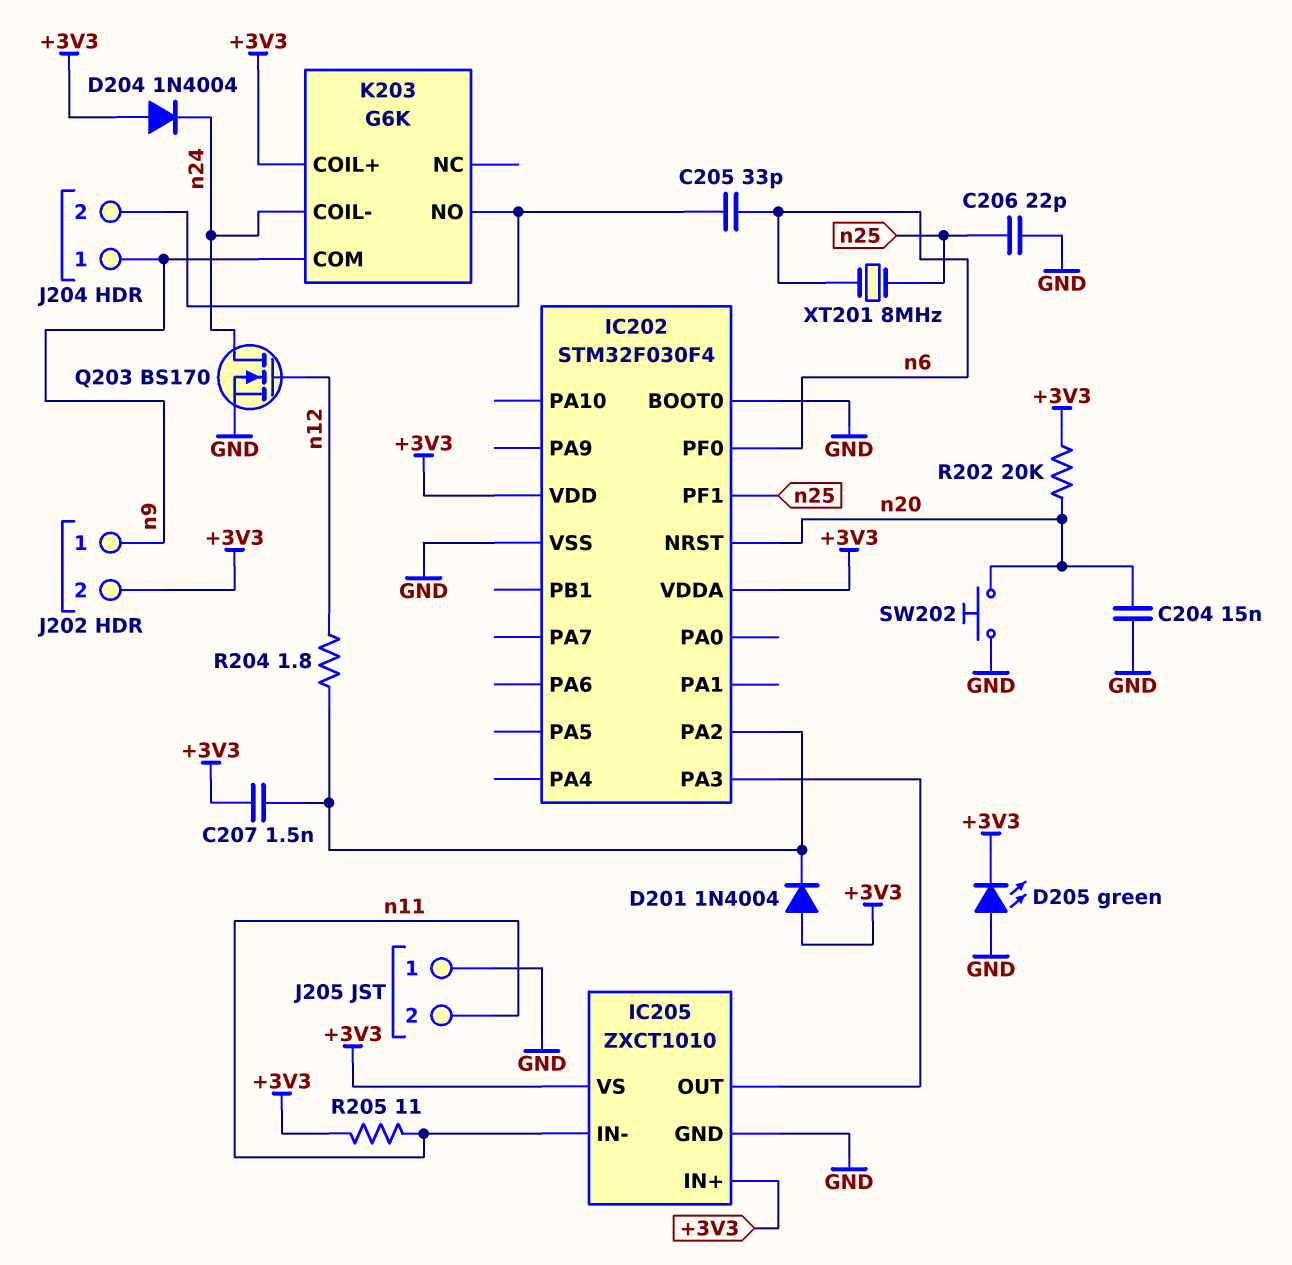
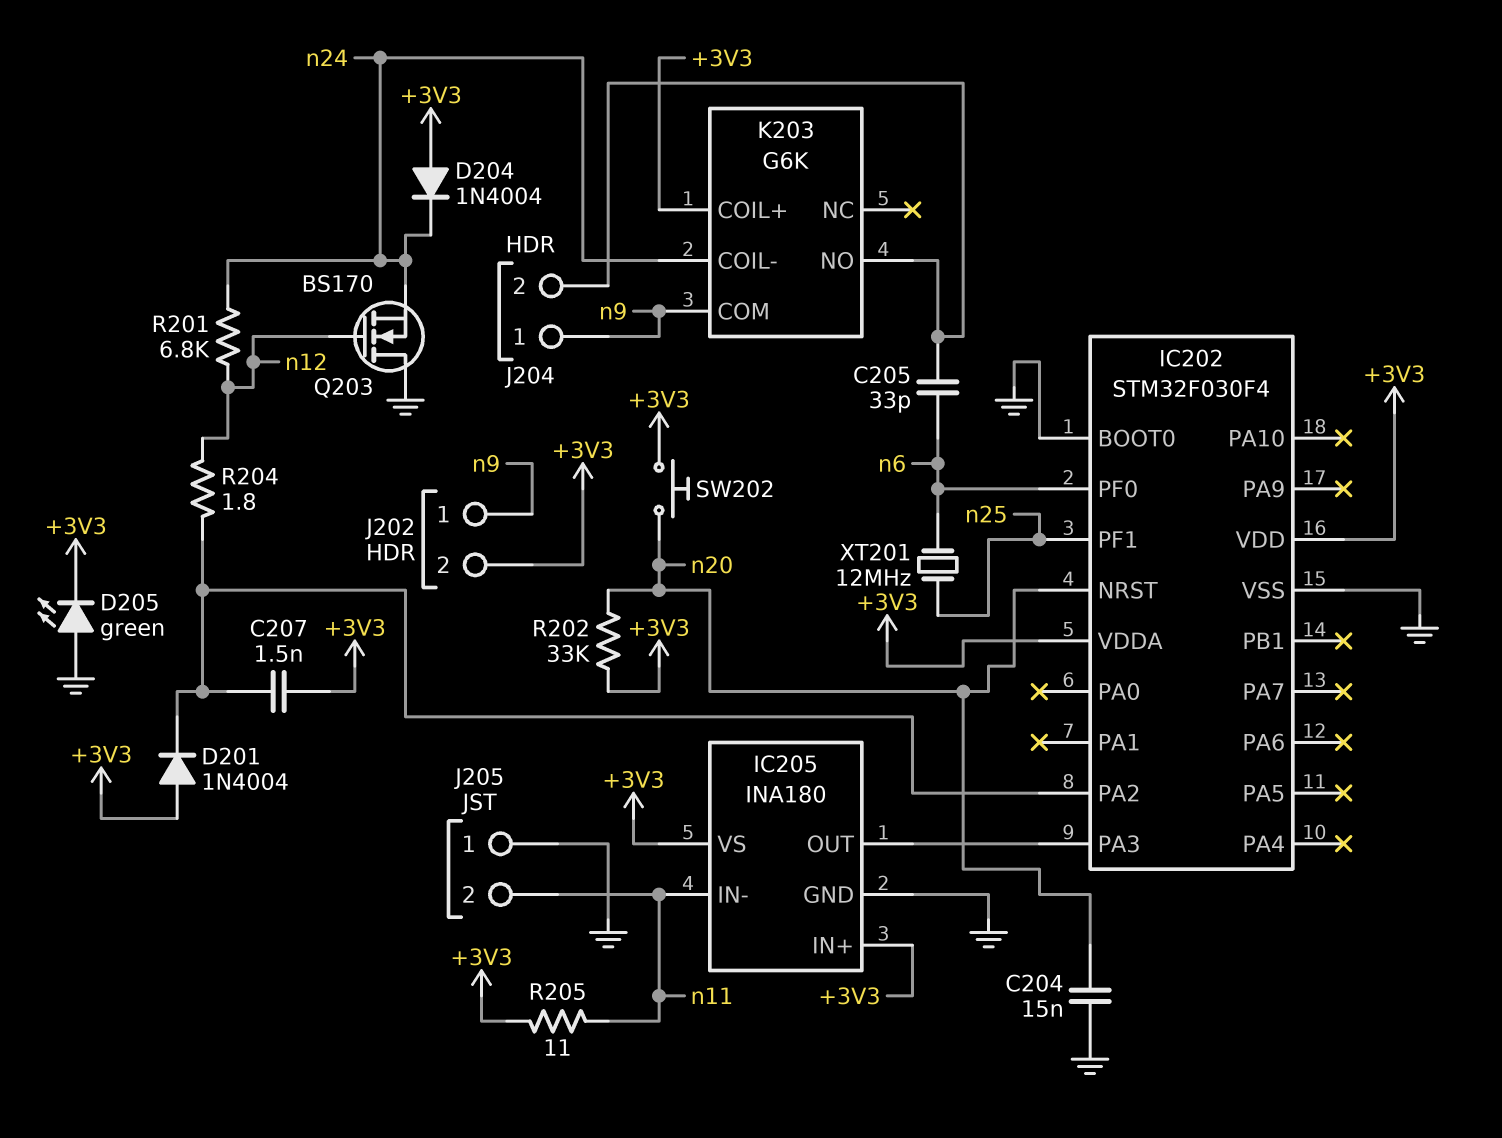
C206: 22pF (GND, n25) -> none
IC205: ZXCT1010 -> INA180
Q203: NMOS BS170 (G n12, D n24, S GND) -> NMOS BS170 (G n12, D GND, S n24)
R201: none -> 6.8k (n12, n24)
R202: 20k (+3V3, n20) -> 33k (+3V3, n20)
SW202: button (GND, n20) -> button (+3V3, n20)
XT201: 8MHz (n6, n25) -> 12MHz (n6, n25)

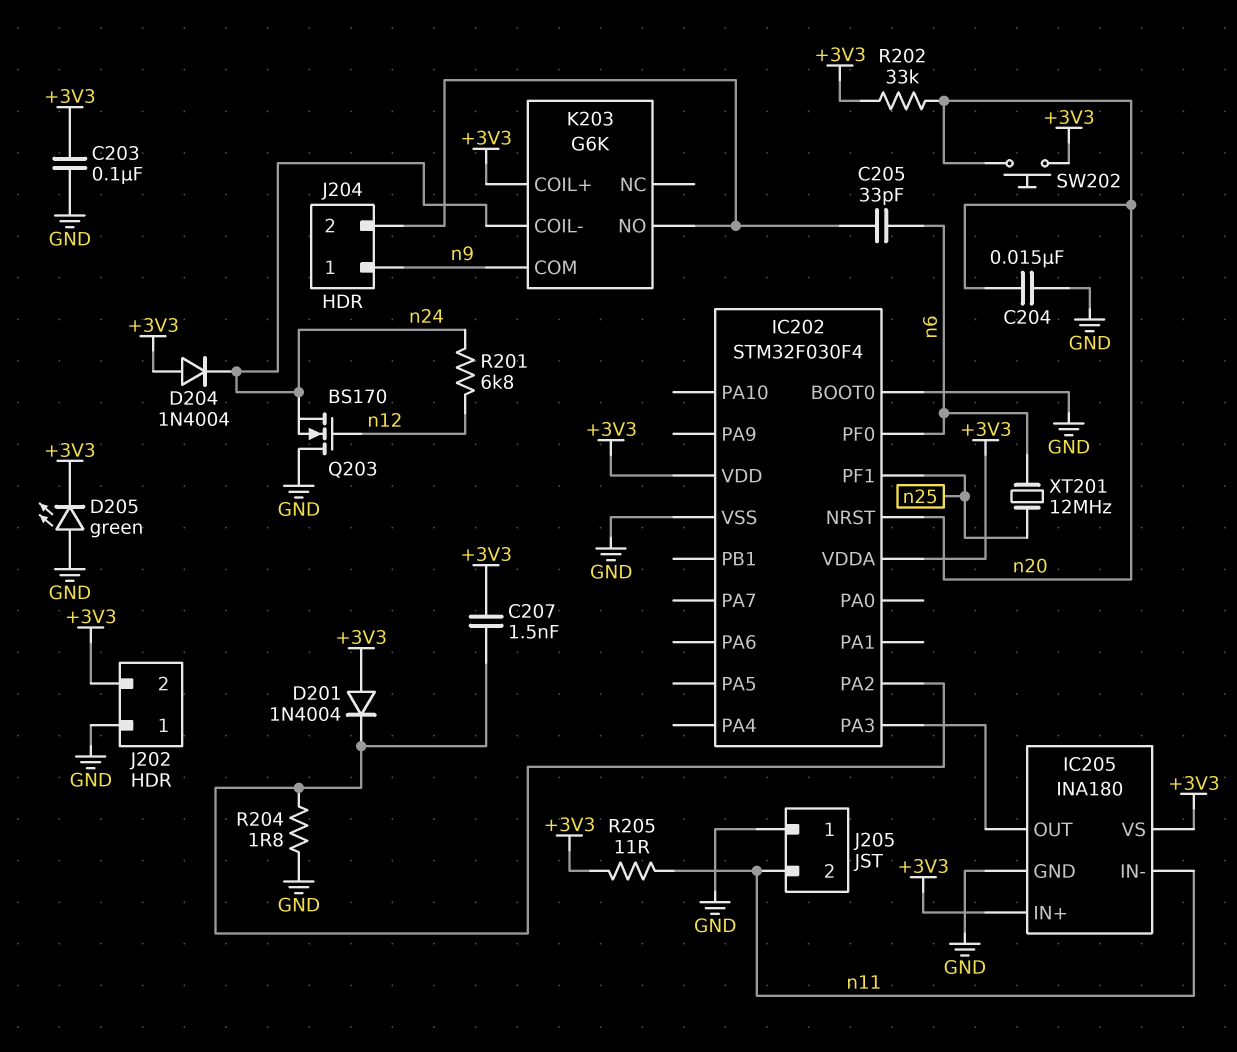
C203: none -> 100nF (+3V3, GND)
J202 pin 1: n9 -> GND
R204: 1.8 (IC202/PA2, n12) -> 1.8 (GND, IC202/PA2)

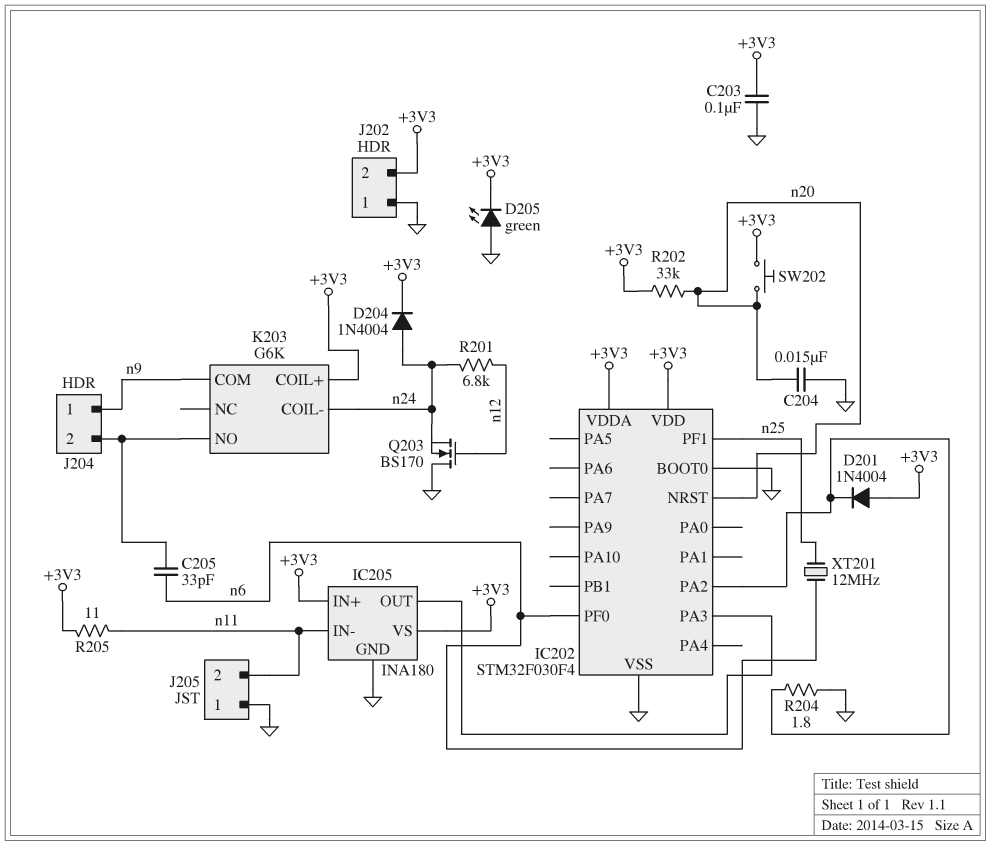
C207: 1.5nF (+3V3, IC202/PA2) -> none
D204: diode 1N4004 (A +3V3, K n24) -> diode 1N4004 (A n24, K +3V3)

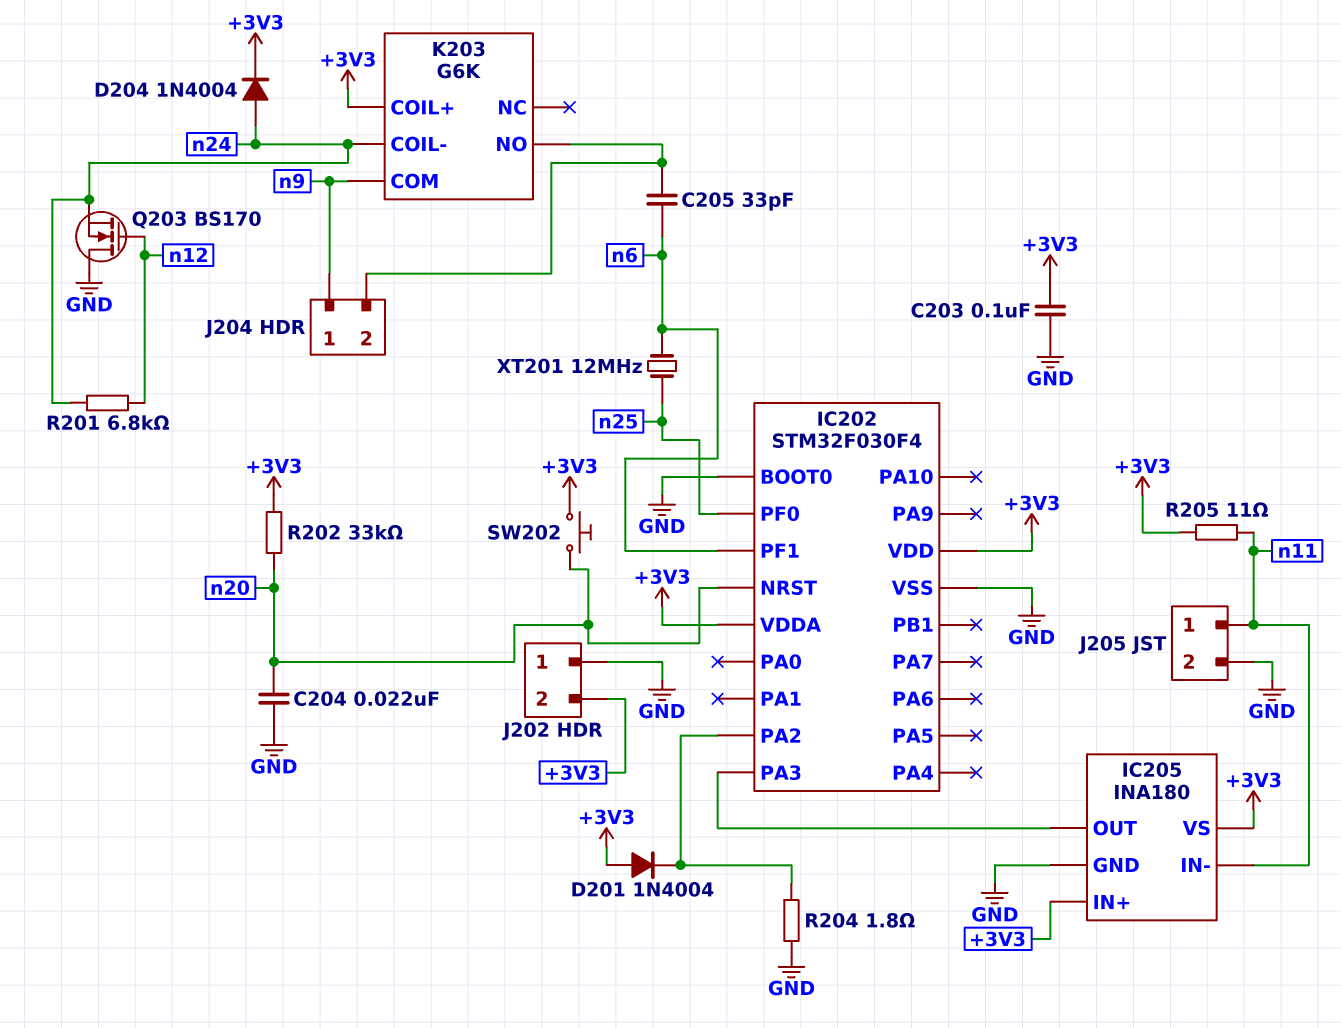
C204: 15nF (GND, n20) -> 22nF (GND, n20)
D205: LED green (A GND, K +3V3) -> none
IC202 pin PF0: n6 -> n25
IC202 pin PF1: n25 -> n6
J205 pin 1: GND -> n11
J205 pin 2: n11 -> GND

